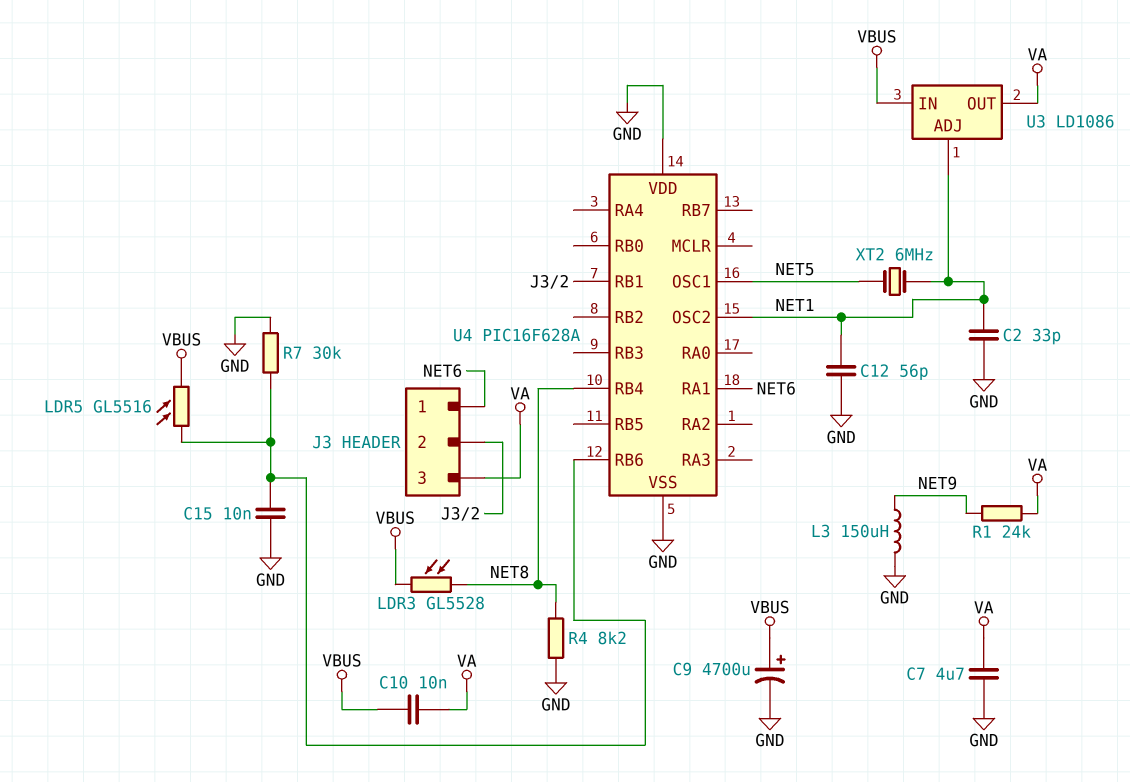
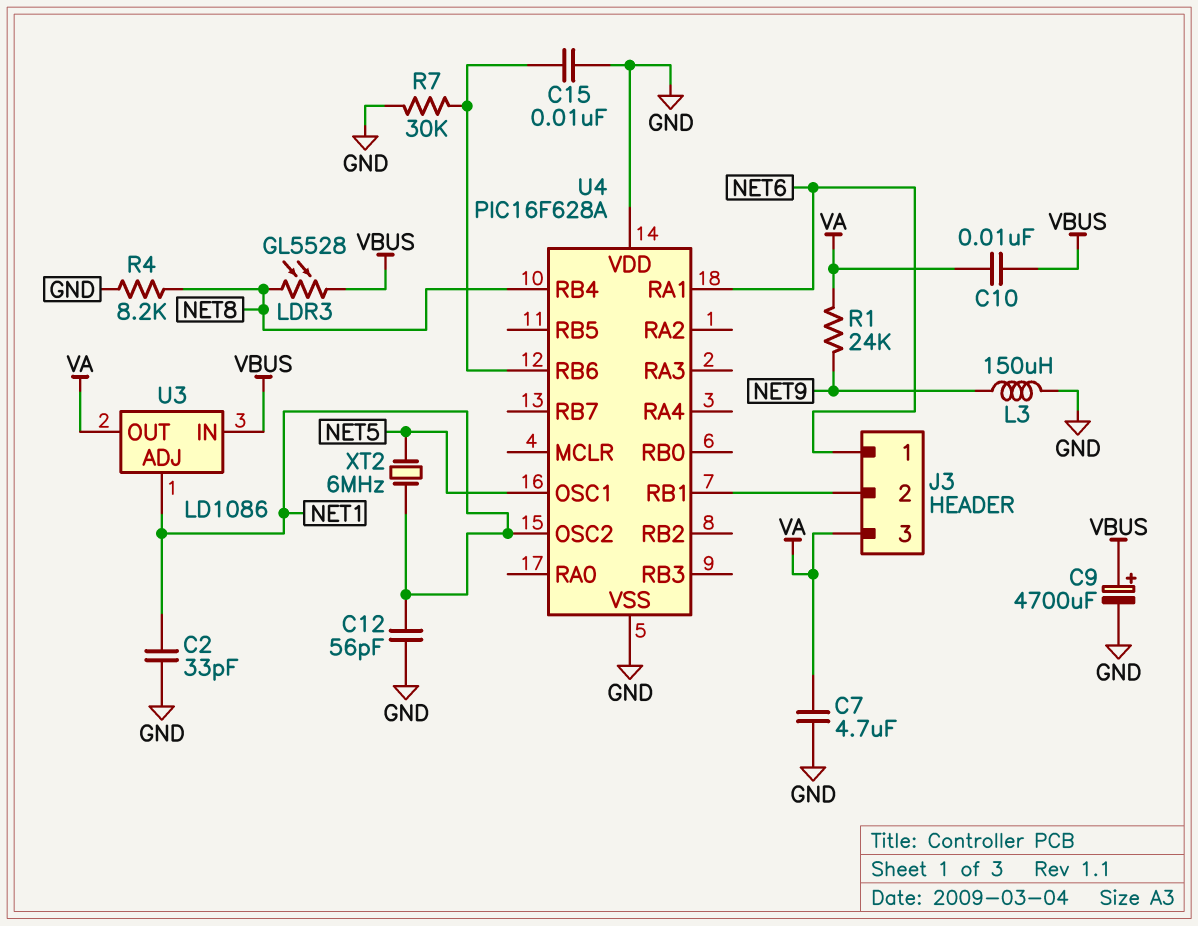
LDR5: GL5516 (U4/RB6, VBUS) -> none

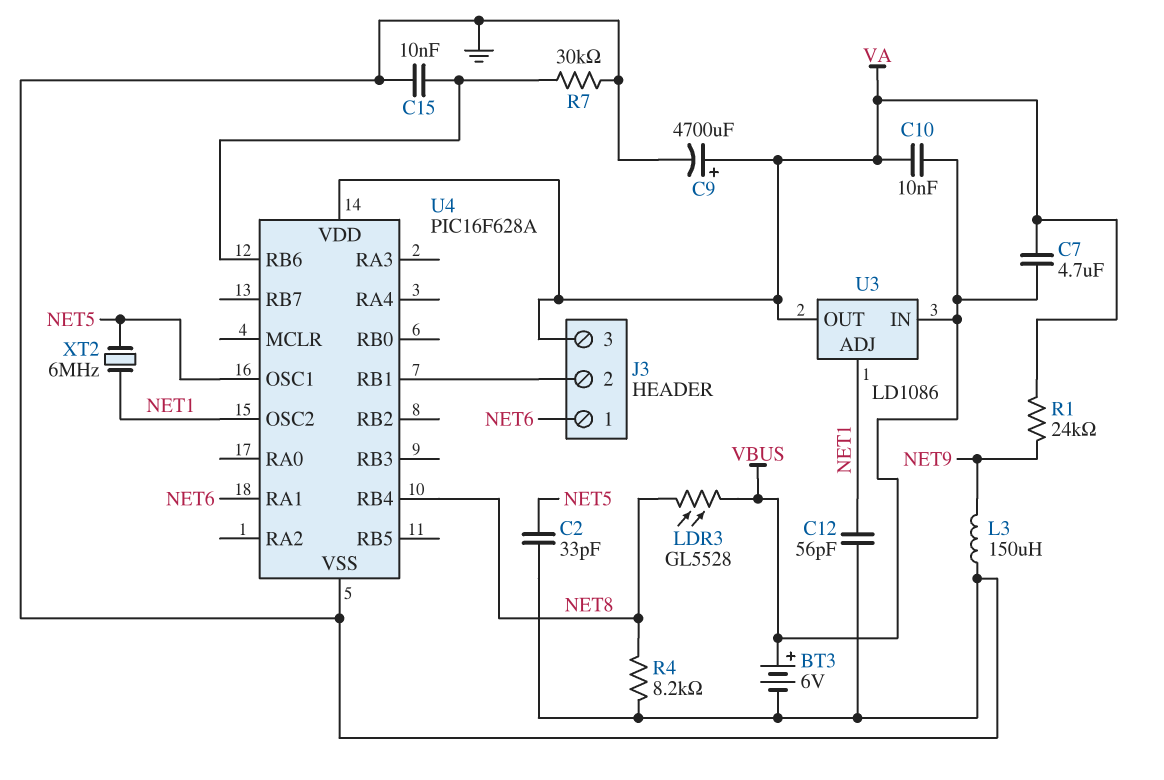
BT3: none -> 6V (plus VBUS, minus GND)
C2: 33pF (GND, NET1) -> 33pF (GND, NET5)
C7: 4.7uF (GND, VA) -> 4.7uF (VA, VBUS)
C9: 4700uF (plus VBUS, minus GND) -> 4700uF (plus VA, minus GND)
U4 pin VDD: GND -> VA

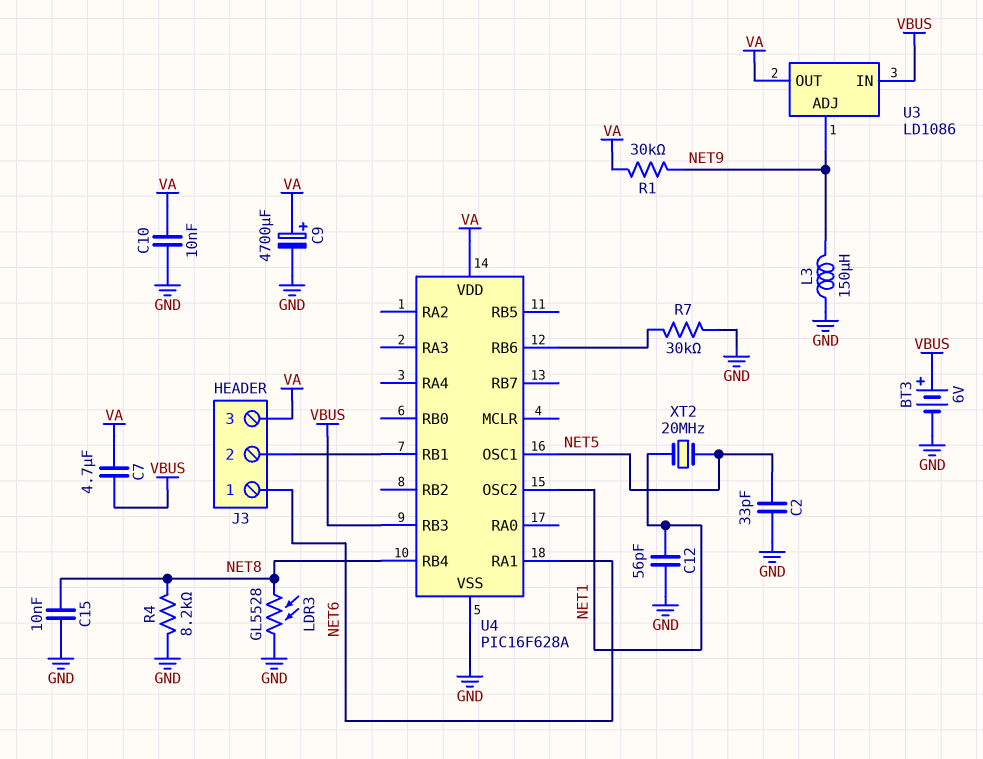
C10: 10nF (VA, VBUS) -> 10nF (GND, VA)
C15: 10nF (GND, U4/RB6) -> 10nF (GND, NET8)
LDR3: GL5528 (NET8, VBUS) -> GL5528 (GND, NET8)
R1: 24k (NET9, VA) -> 30k (NET9, VA)
U3 pin ADJ: NET1 -> NET9
U4 pin RB3: none -> VBUS
XT2: 6MHz (NET1, NET5) -> 20MHz (NET1, NET5)

